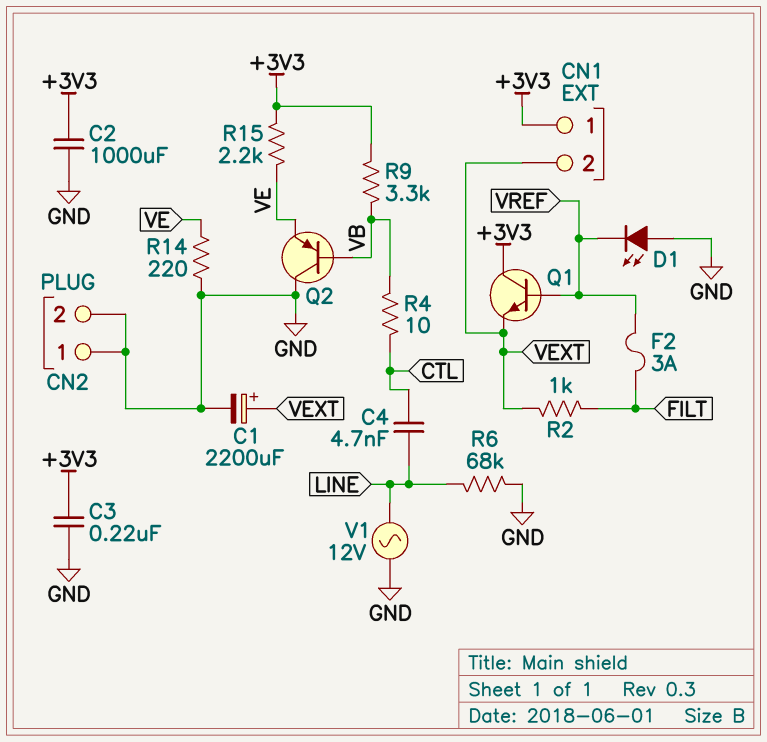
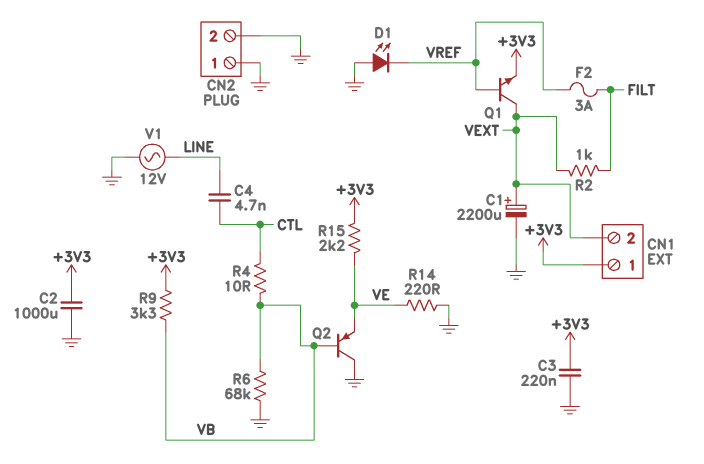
Q1: NPN (B VREF, C +3V3, E VEXT) -> NPN (B VREF, C VEXT, E +3V3)
R6: 68k (GND, LINE) -> 68k (GND, VB)

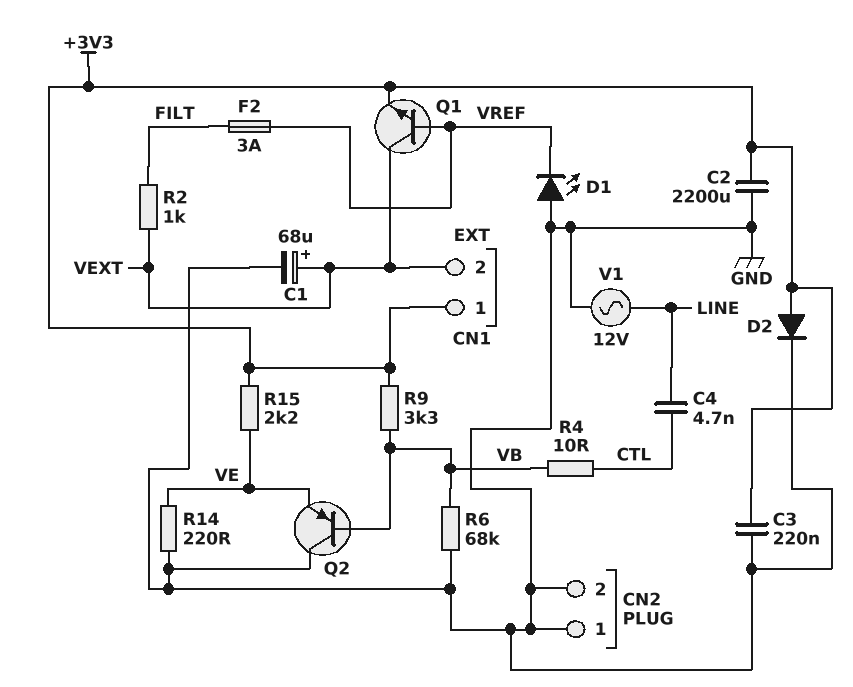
C1: 2200uF (plus VEXT, minus GND) -> 68uF (plus VEXT, minus GND)
C2: 1000uF (+3V3, GND) -> 2200uF (+3V3, GND)
D2: none -> diode (A +3V3, K GND)

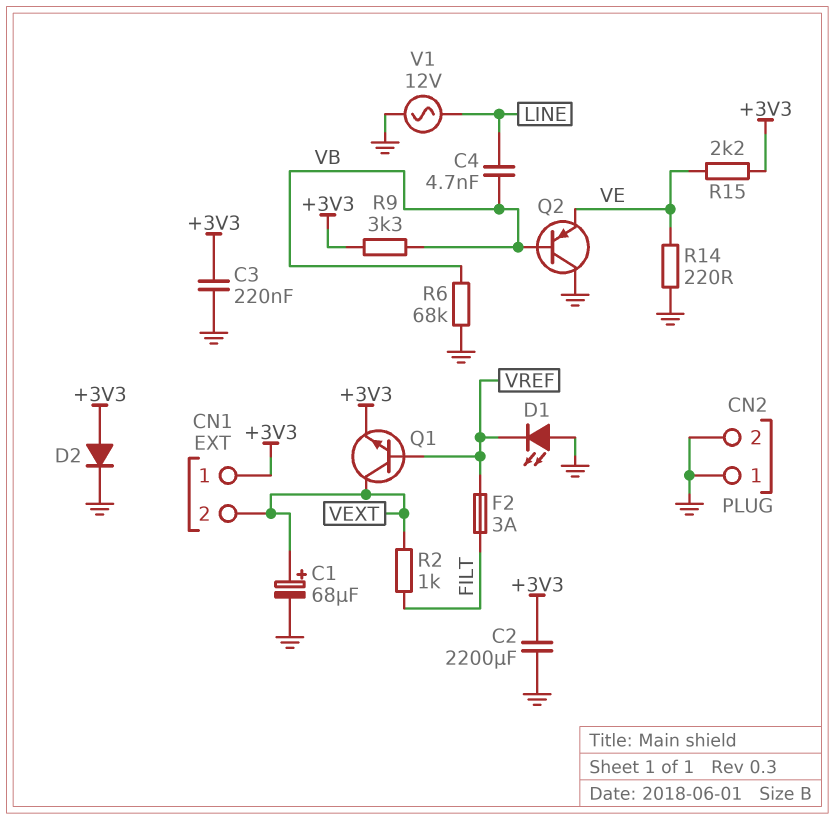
C4: 4.7nF (CTL, LINE) -> 4.7nF (LINE, VB)
R4: 10 (CTL, VB) -> none

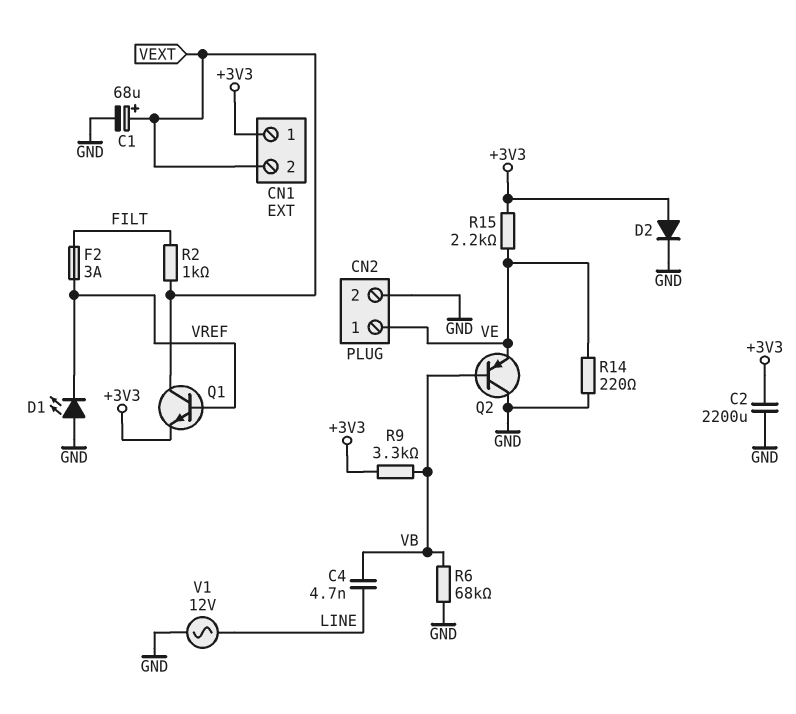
C3: 220nF (+3V3, GND) -> none
CN2 pin 1: GND -> VE

